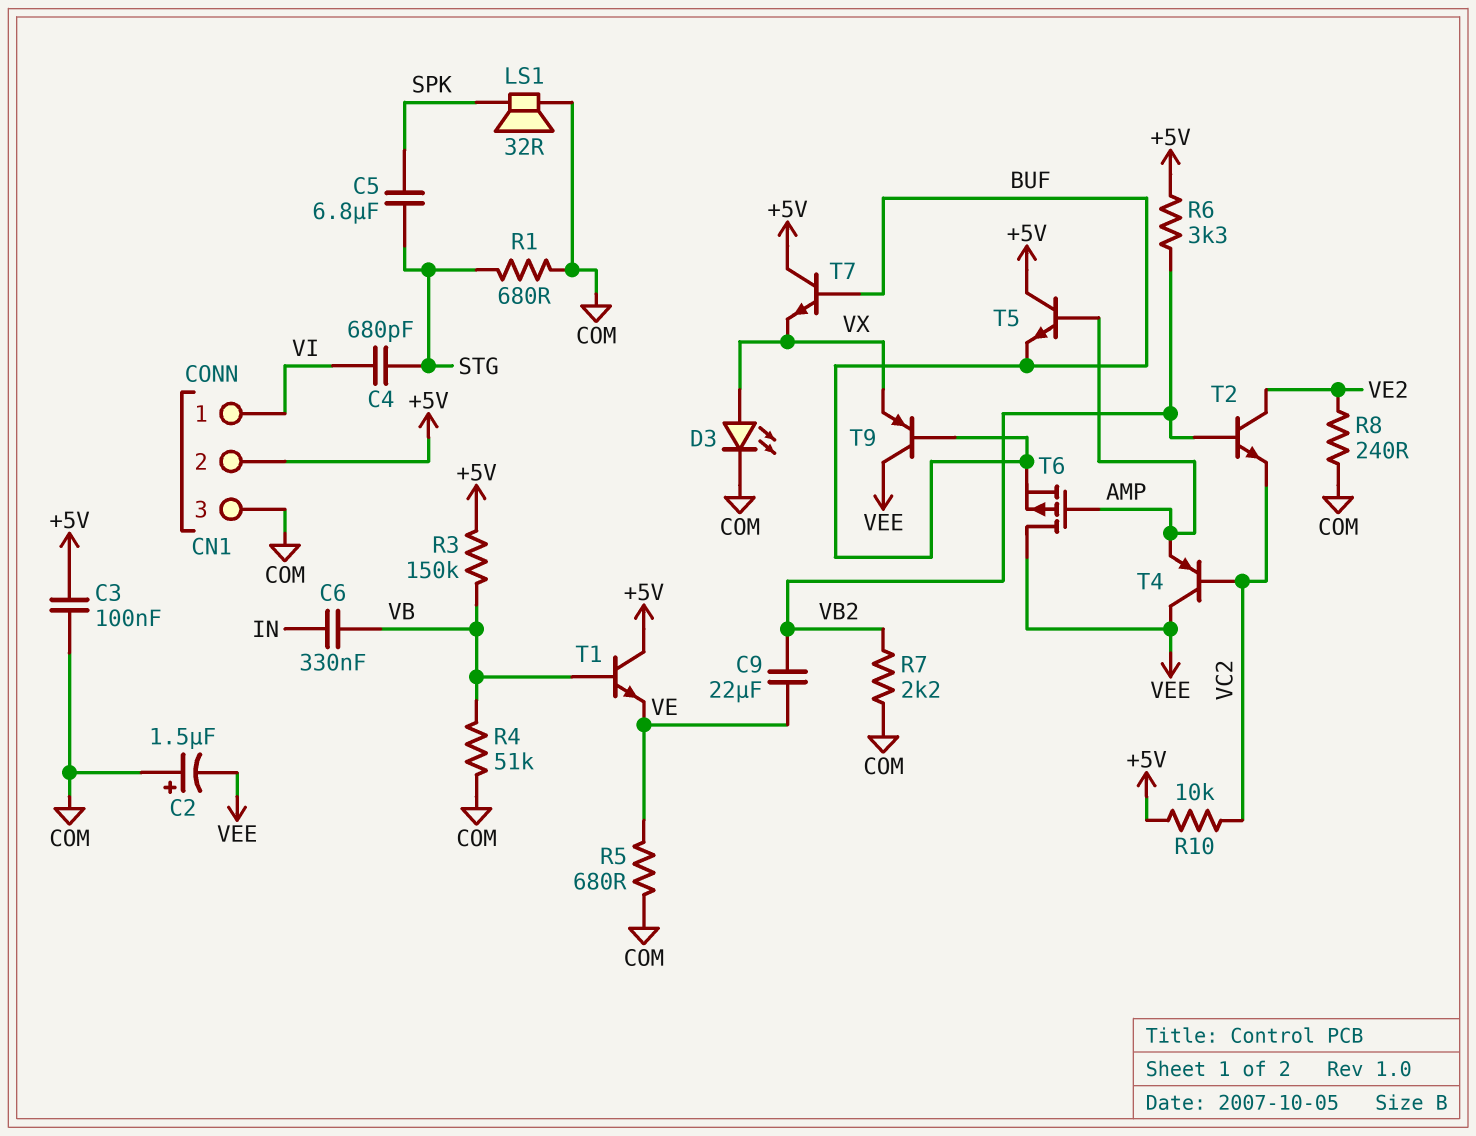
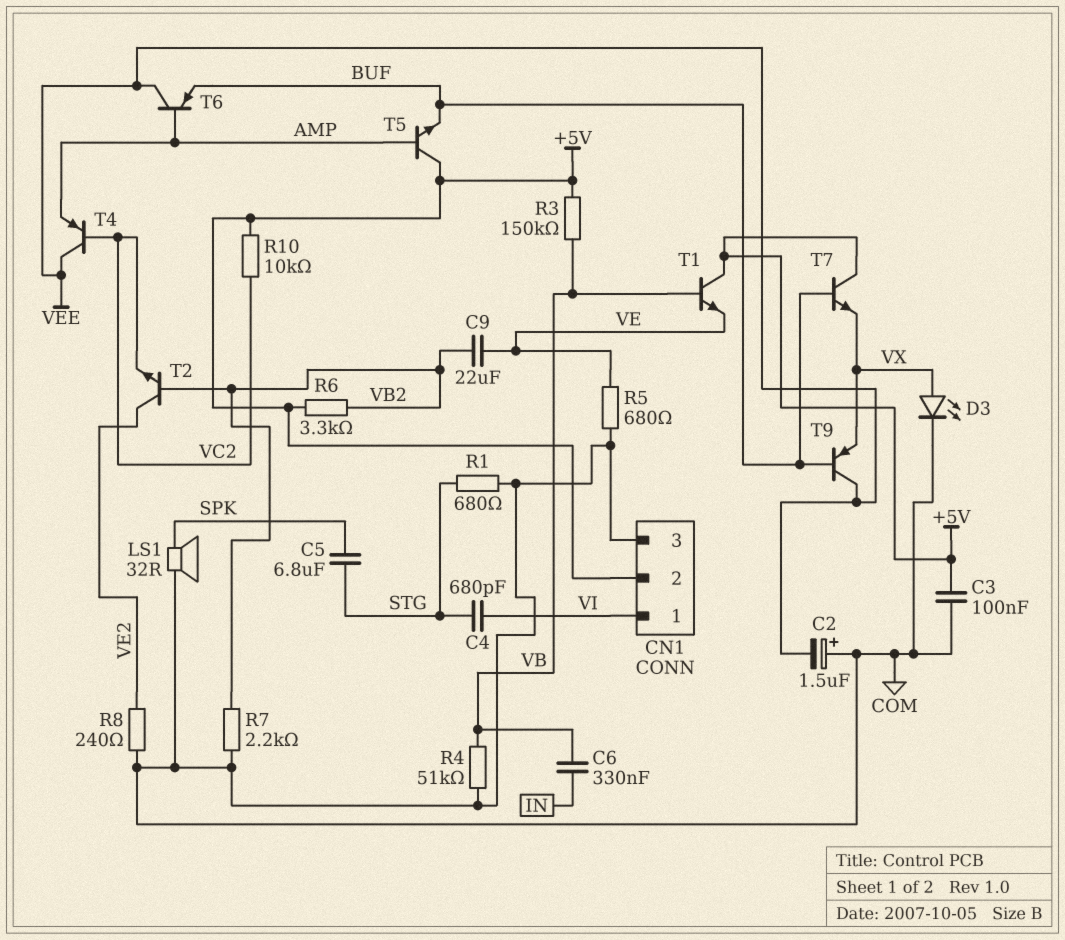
T6: PMOS (G AMP, D VEE, S BUF) -> PNP (B AMP, C VEE, E BUF)

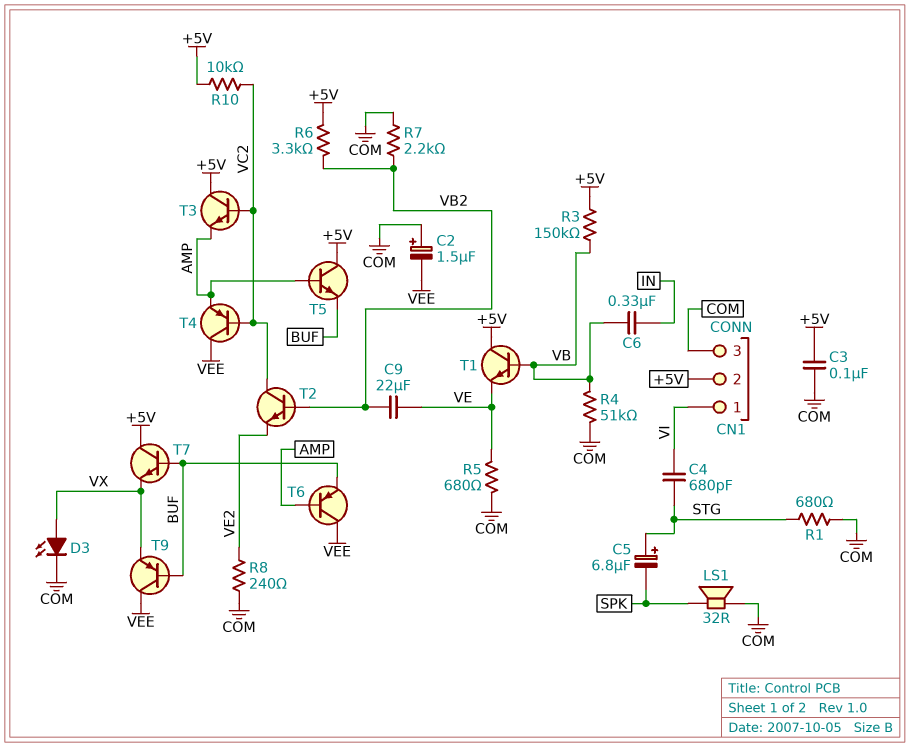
C5: 6.8uF (SPK, STG) -> 6.8uF (plus STG, minus SPK)
T2: NPN (B VB2, C VE2, E VC2) -> NPN (B VB2, C VC2, E VE2)
T3: none -> NPN (B VC2, C +5V, E AMP)

